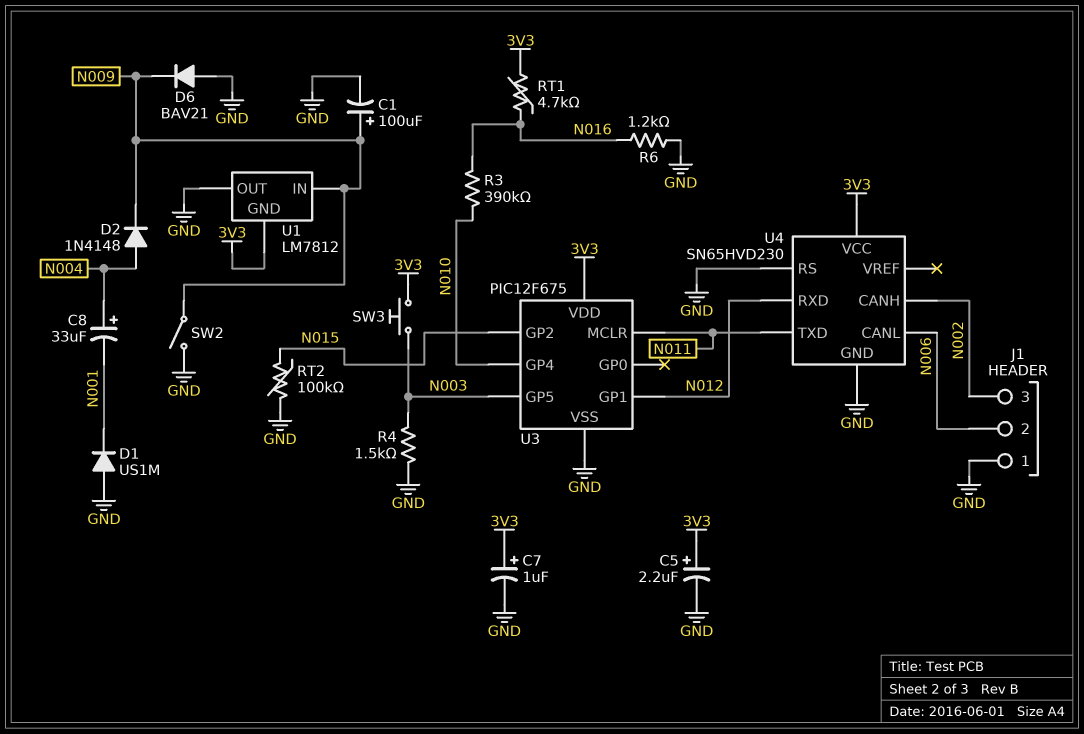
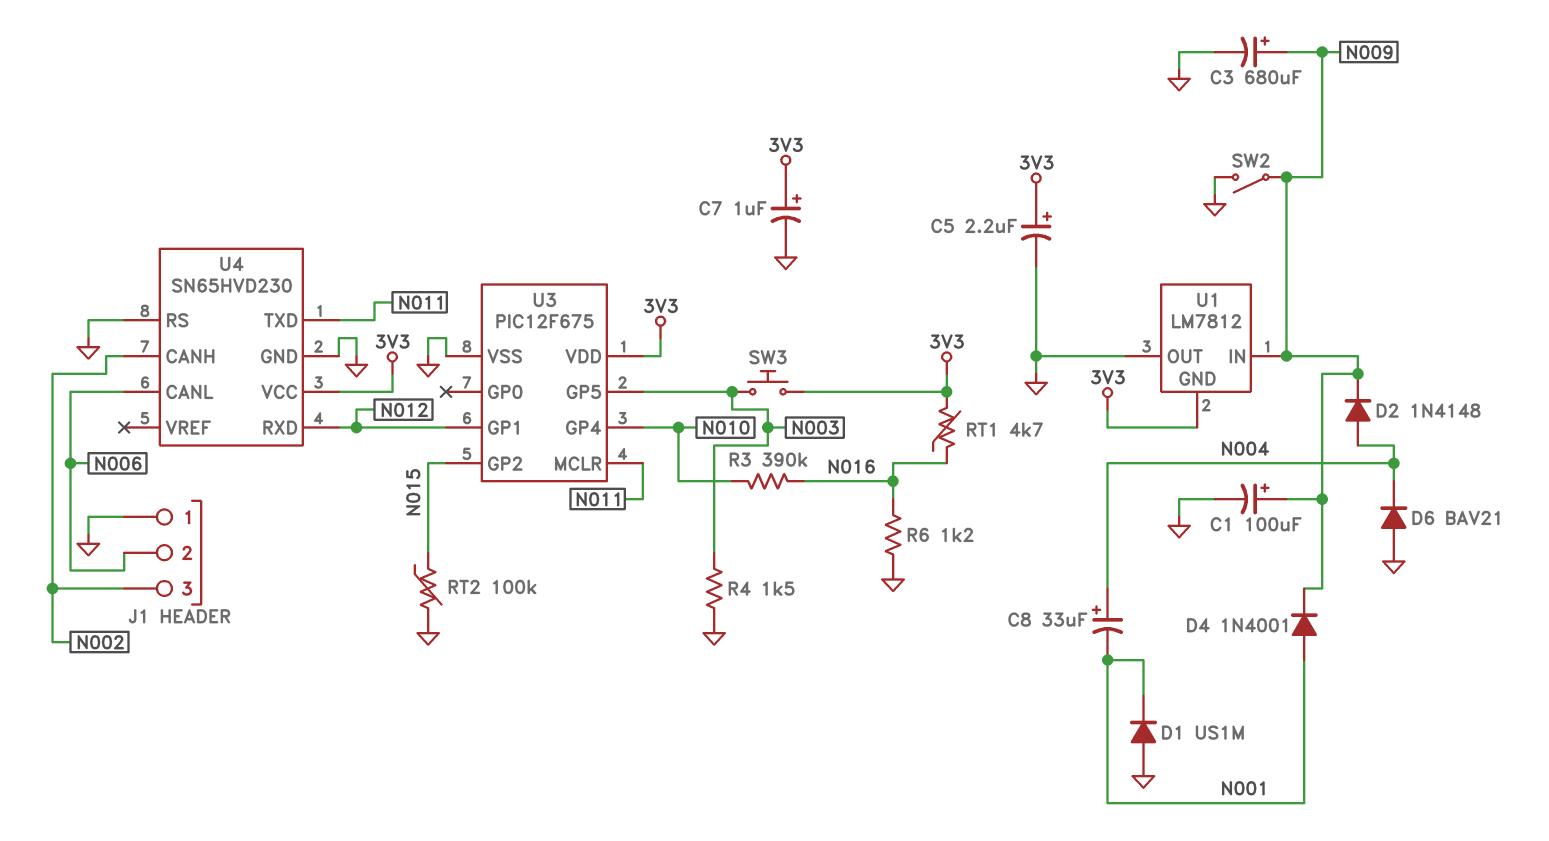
C3: none -> 680uF (plus N009, minus GND)
D4: none -> diode 1N4001 (A N001, K N009)
D6: diode BAV21 (A GND, K N009) -> diode BAV21 (A GND, K N004)

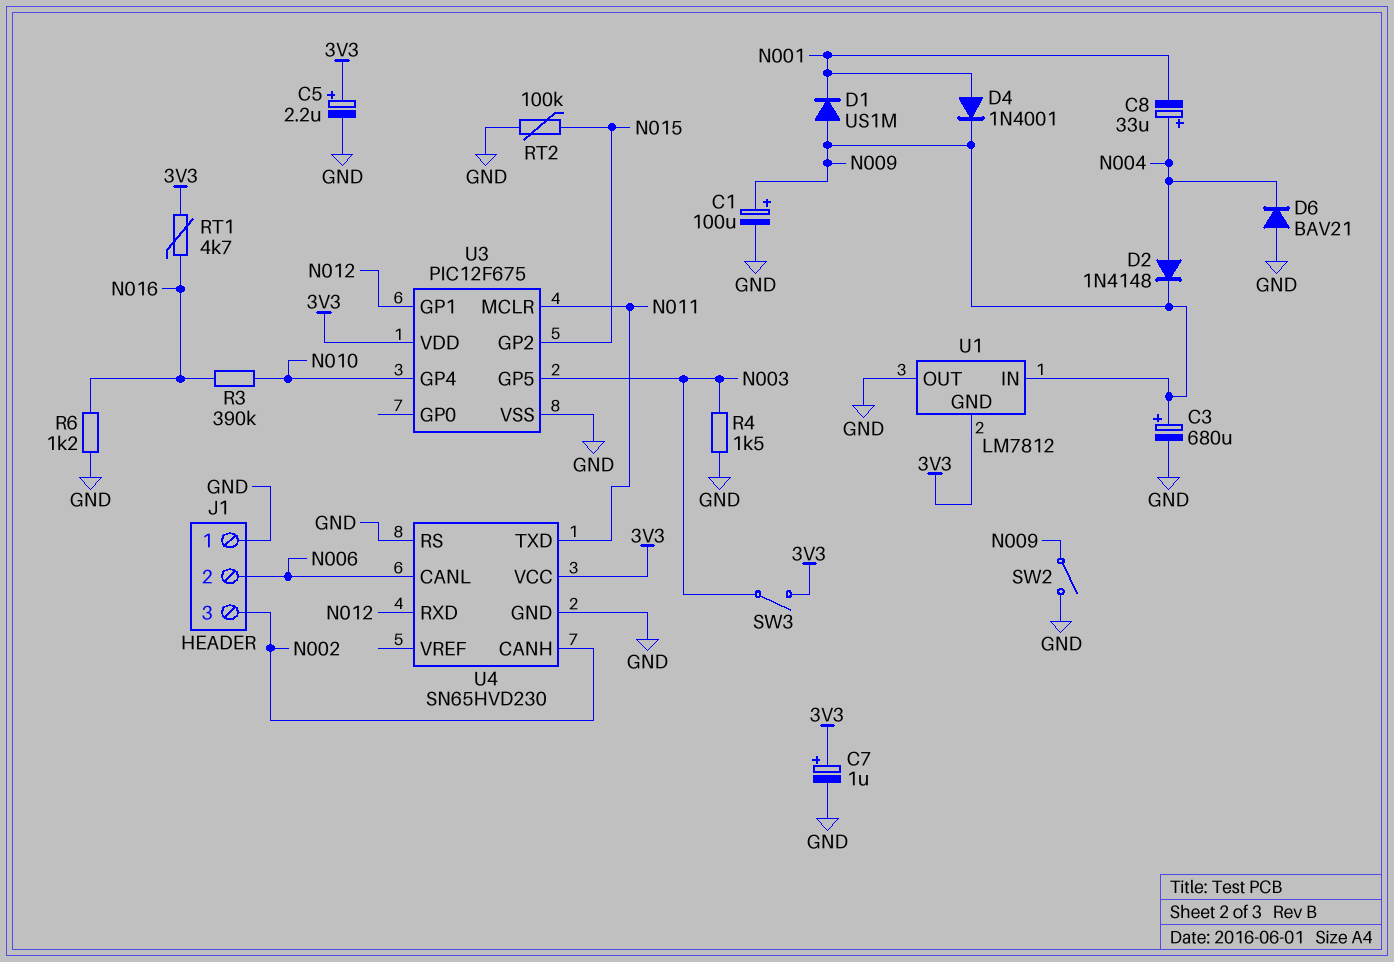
D1: diode US1M (A GND, K N001) -> diode US1M (A N009, K N001)
SW3: button (3V3, N003) -> switch (3V3, N003)

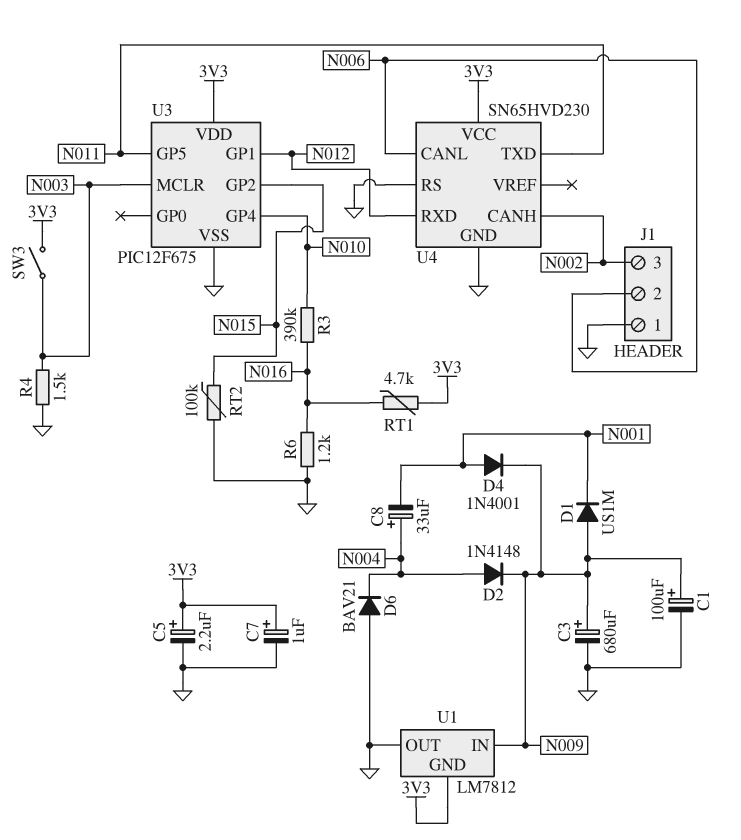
SW2: switch (GND, N009) -> none
U3 pin GP5: N003 -> N011
U3 pin MCLR: N011 -> N003

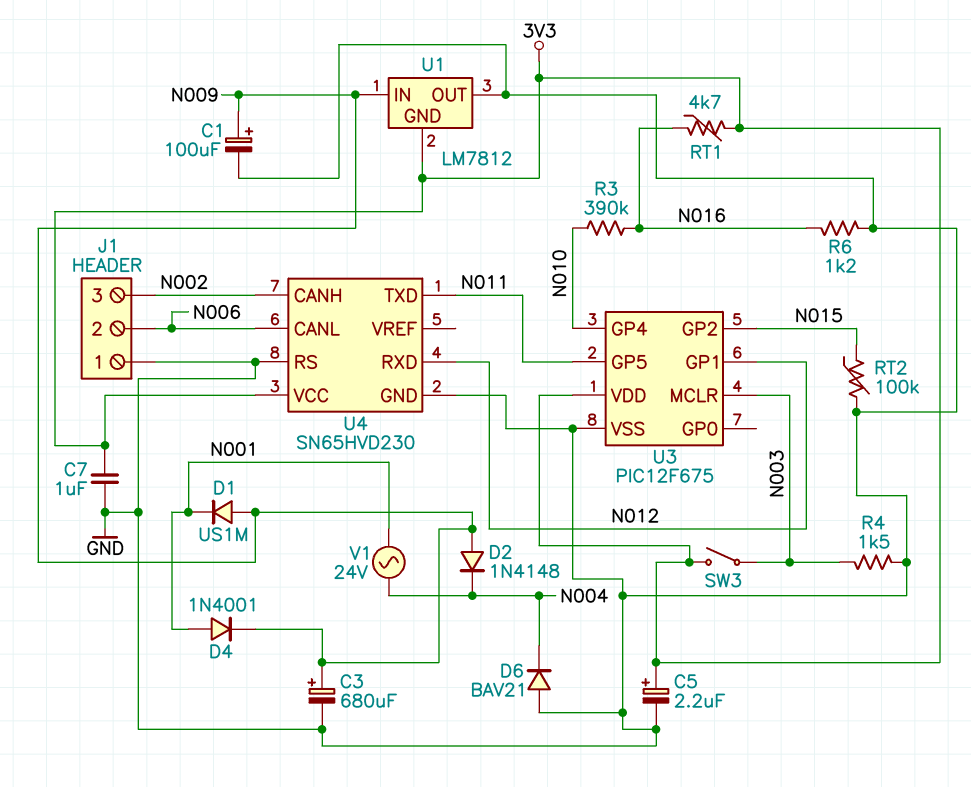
C7: 1uF (plus 3V3, minus GND) -> 1uF (3V3, GND)
C8: 33uF (plus N004, minus N001) -> none
D2: diode 1N4148 (A N004, K N009) -> diode 1N4148 (A N009, K N004)
V1: none -> AC 24V (N001, N004)

